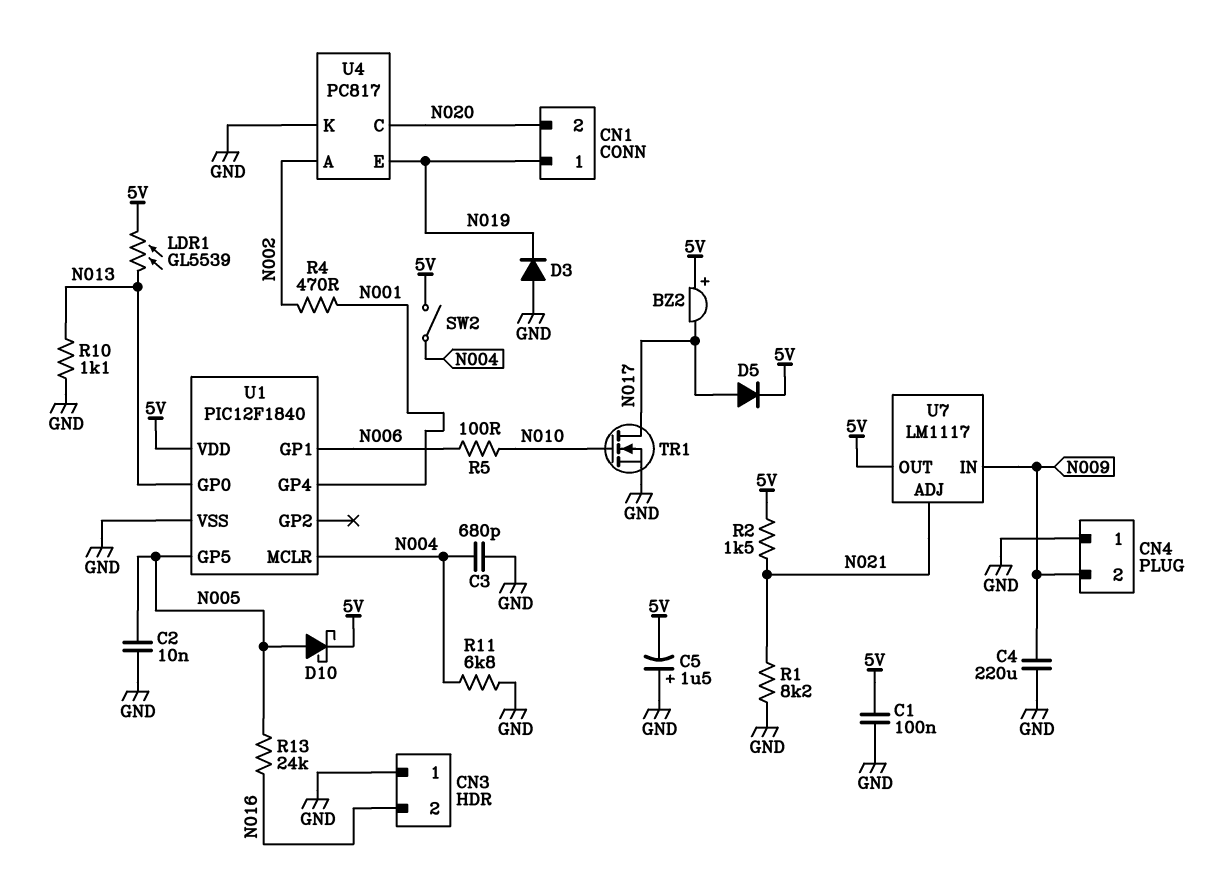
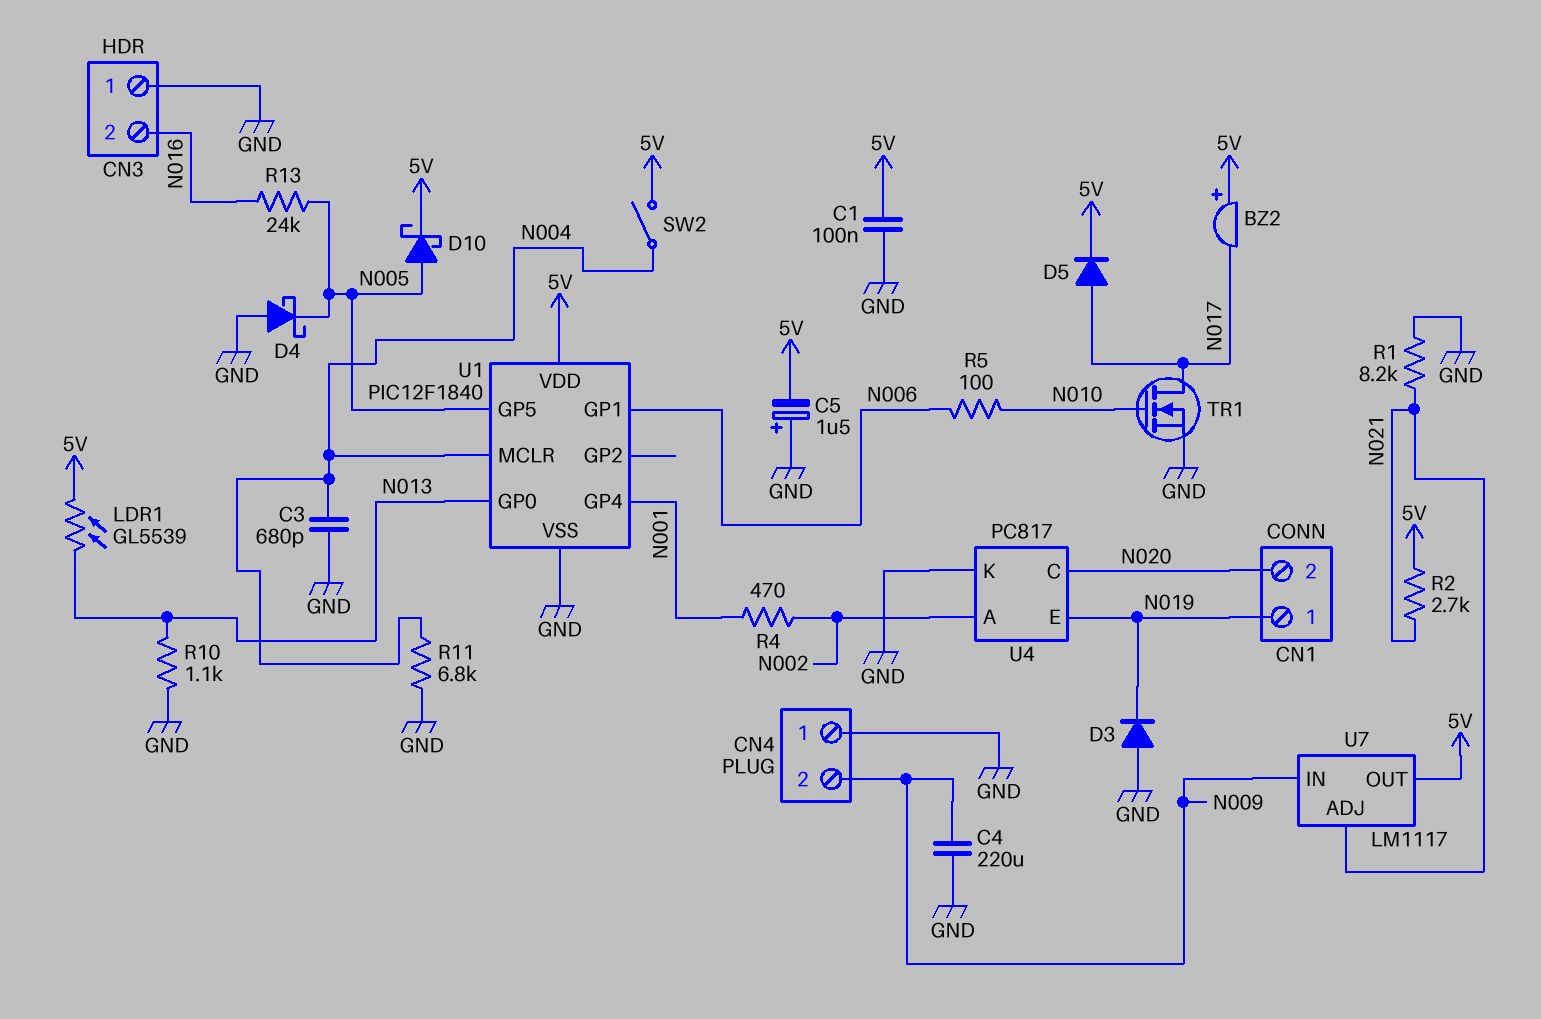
C2: 10nF (GND, N005) -> none
D4: none -> schottky (A GND, K N005)
R2: 1.5k (5V, N021) -> 2.7k (5V, N021)

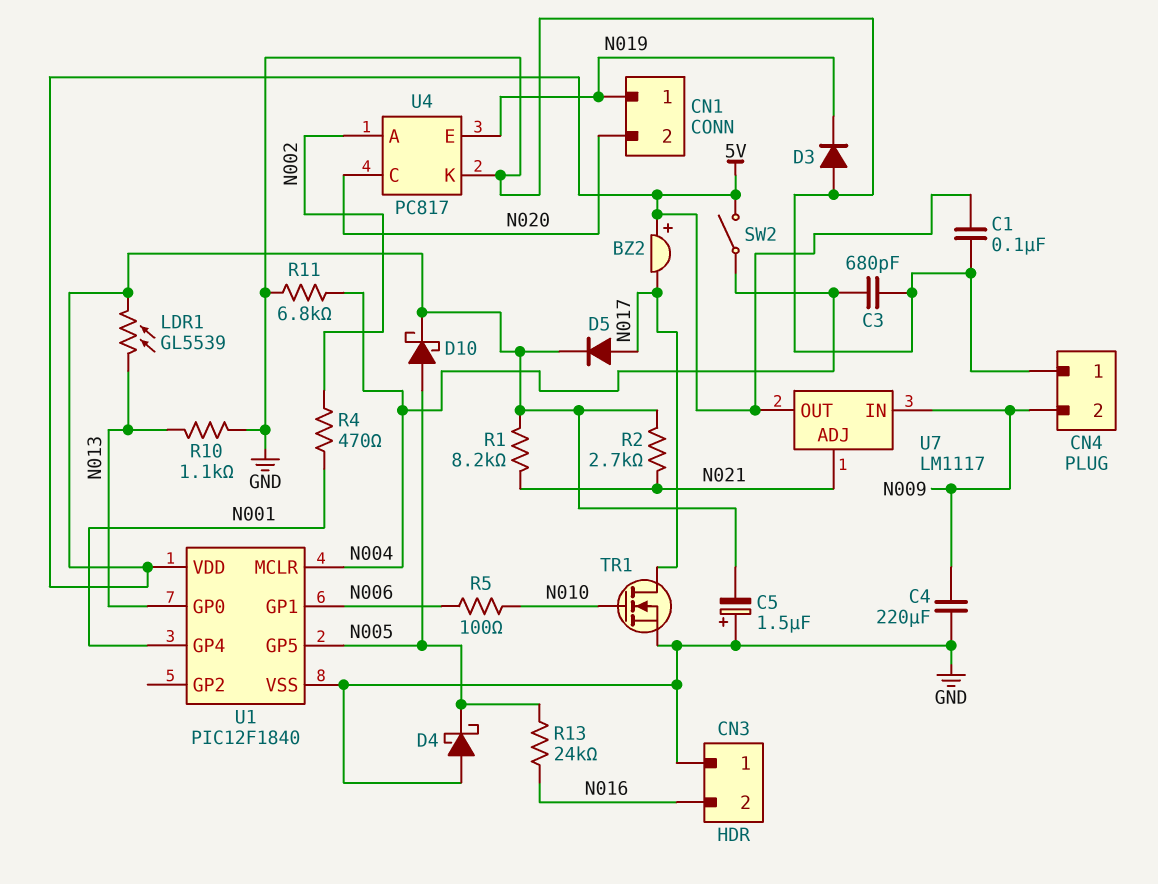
R1: 8.2k (GND, N021) -> 8.2k (5V, N021)

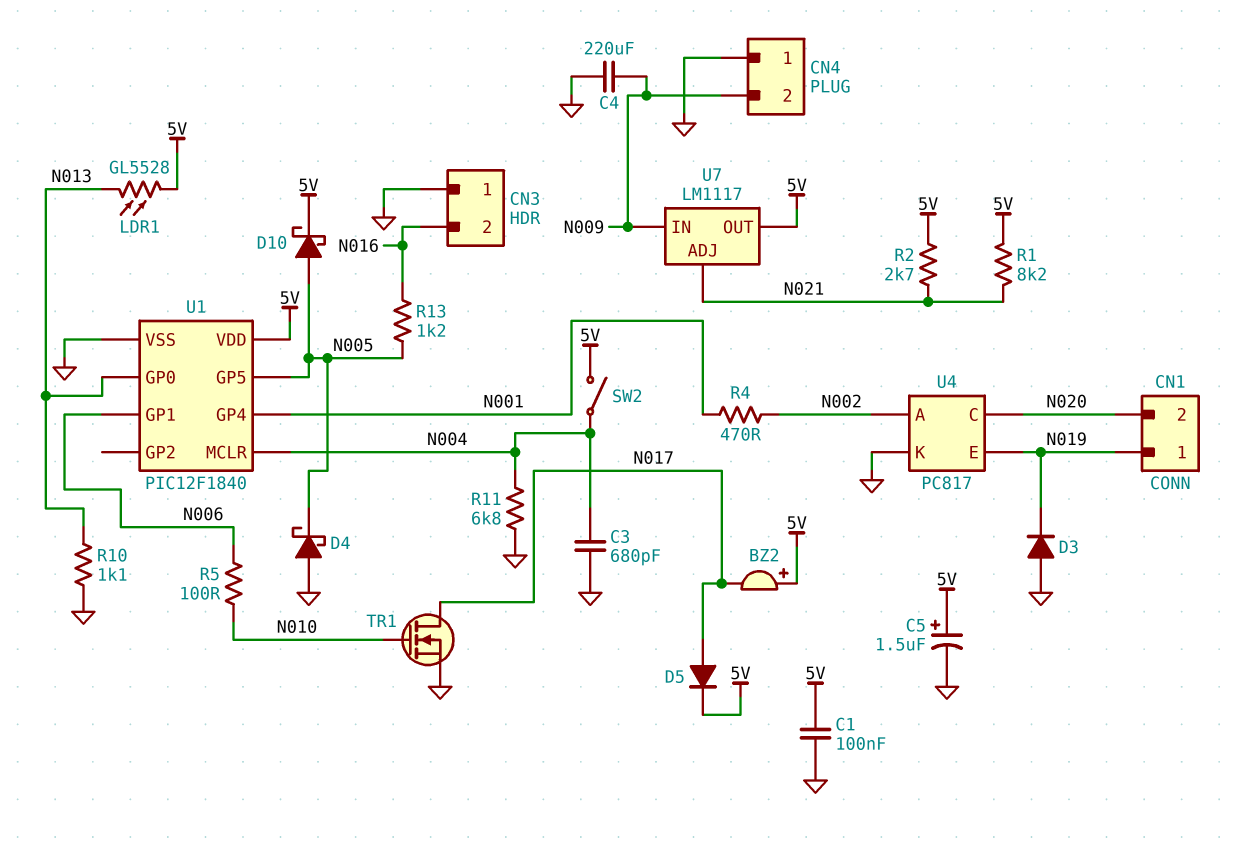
C5: 1.5uF (plus GND, minus 5V) -> 1.5uF (plus 5V, minus GND)
LDR1: GL5539 (5V, N013) -> GL5528 (5V, N013)
R13: 24k (N005, N016) -> 1.2k (N005, N016)

